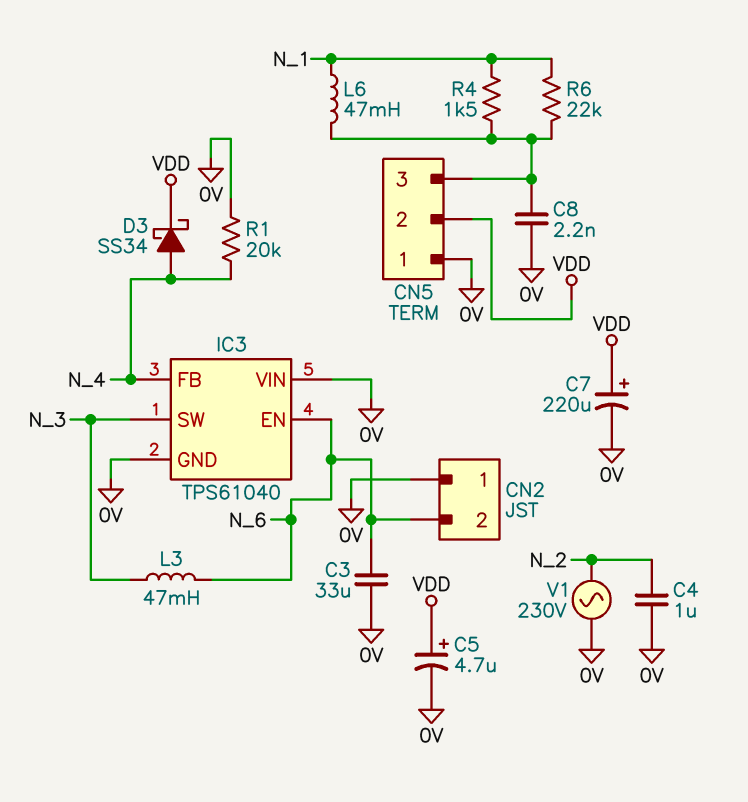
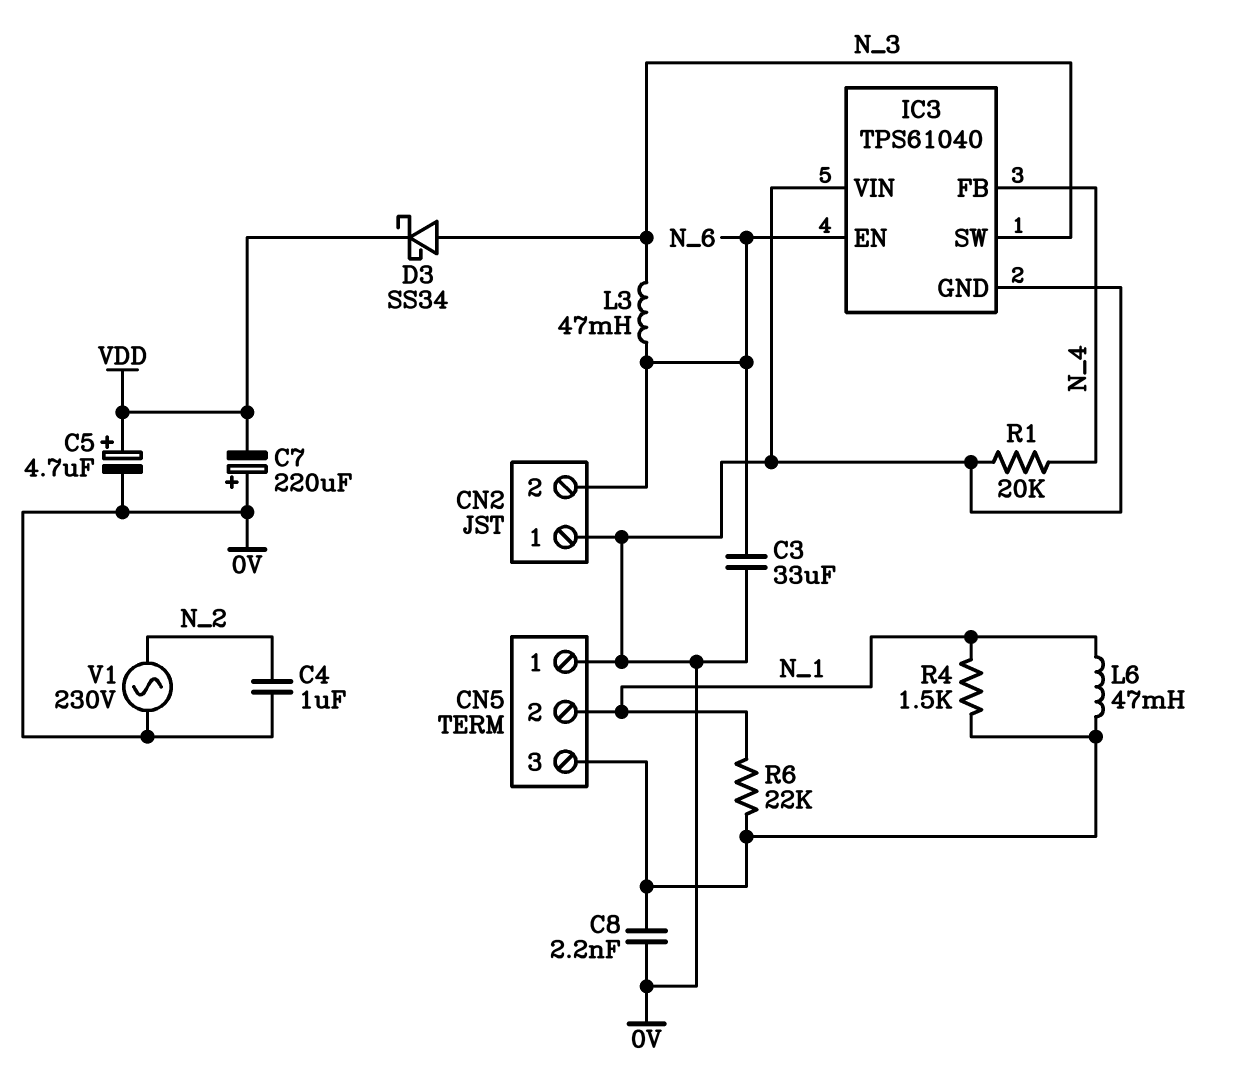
C7: 220uF (plus VDD, minus 0V) -> 220uF (plus 0V, minus VDD)
CN5 pin 2: VDD -> N_1
D3: schottky SS34 (A N_4, K VDD) -> schottky SS34 (A N_3, K VDD)

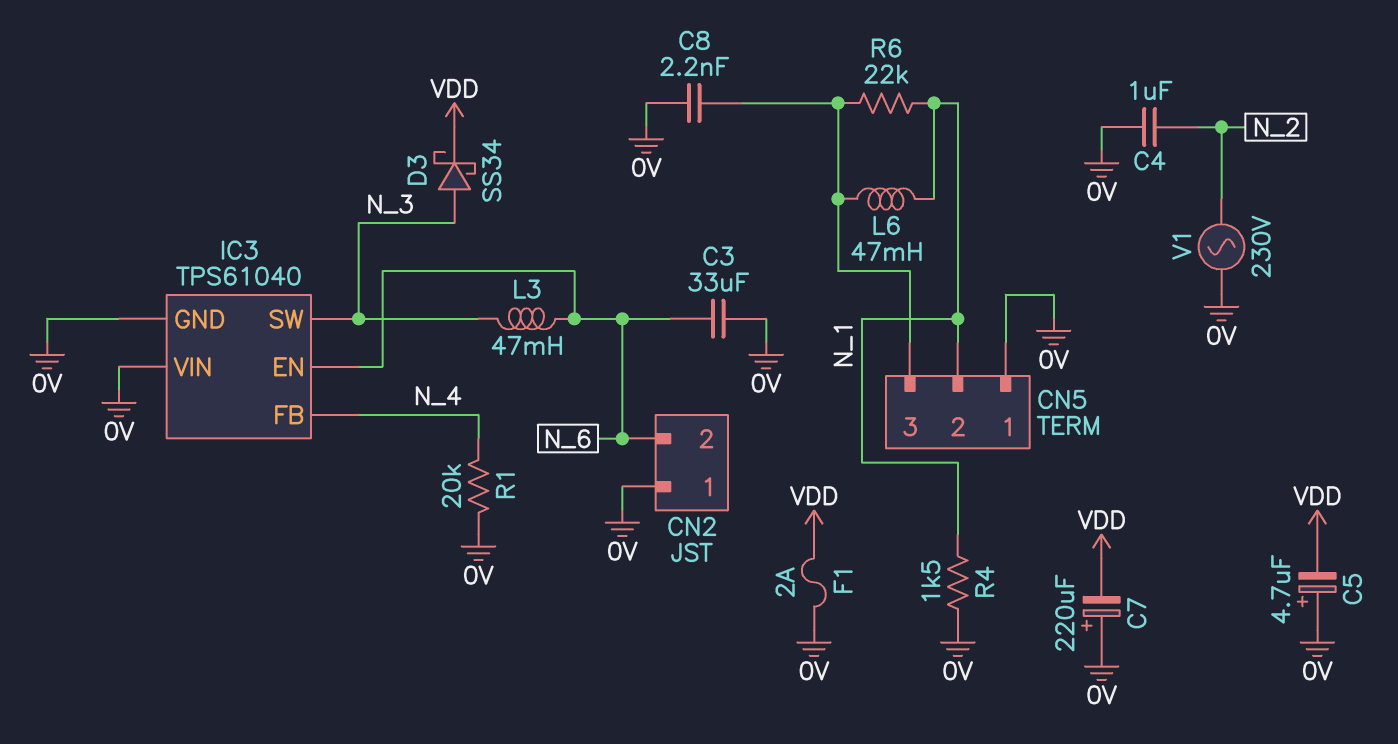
C5: 4.7uF (plus VDD, minus 0V) -> 4.7uF (plus 0V, minus VDD)
F1: none -> 2A (0V, VDD)
R4: 1.5k (CN5/3, N_1) -> 1.5k (0V, N_1)

